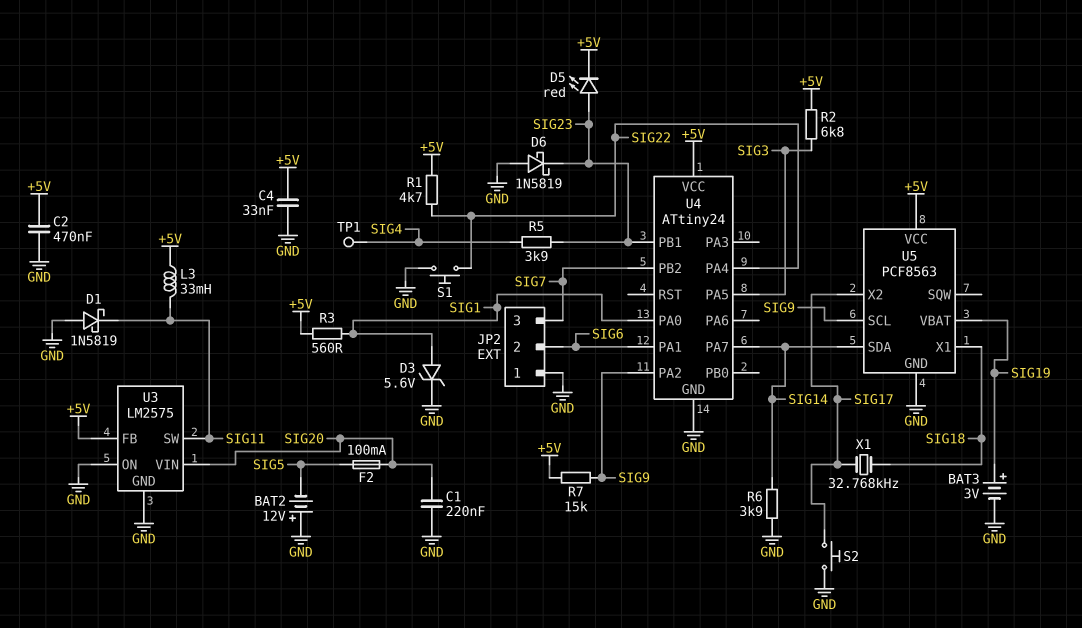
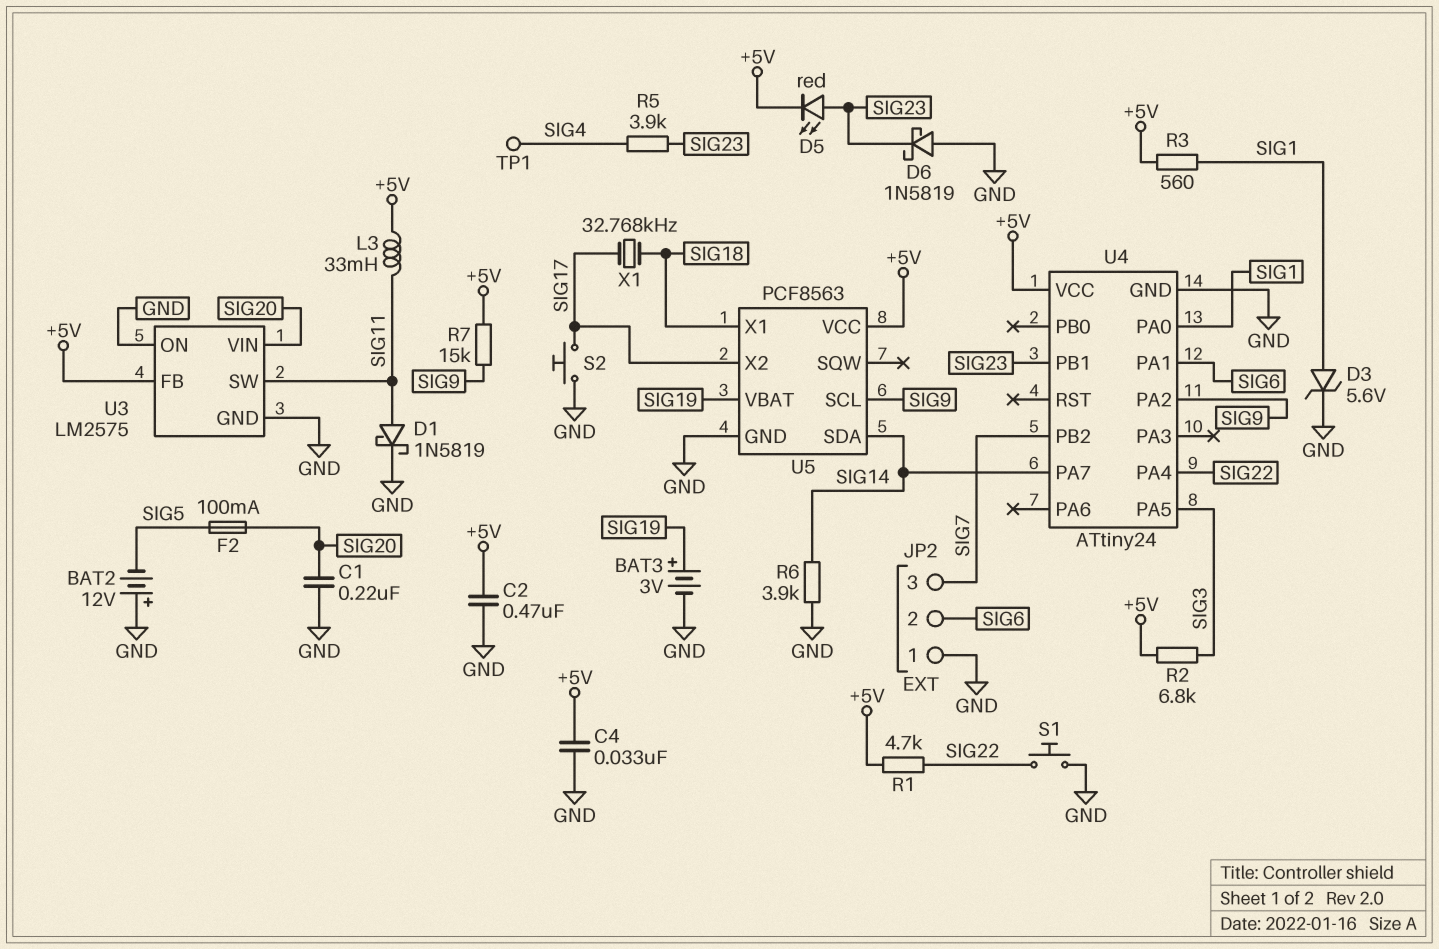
D1: schottky 1N5819 (A GND, K SIG11) -> schottky 1N5819 (A SIG11, K GND)

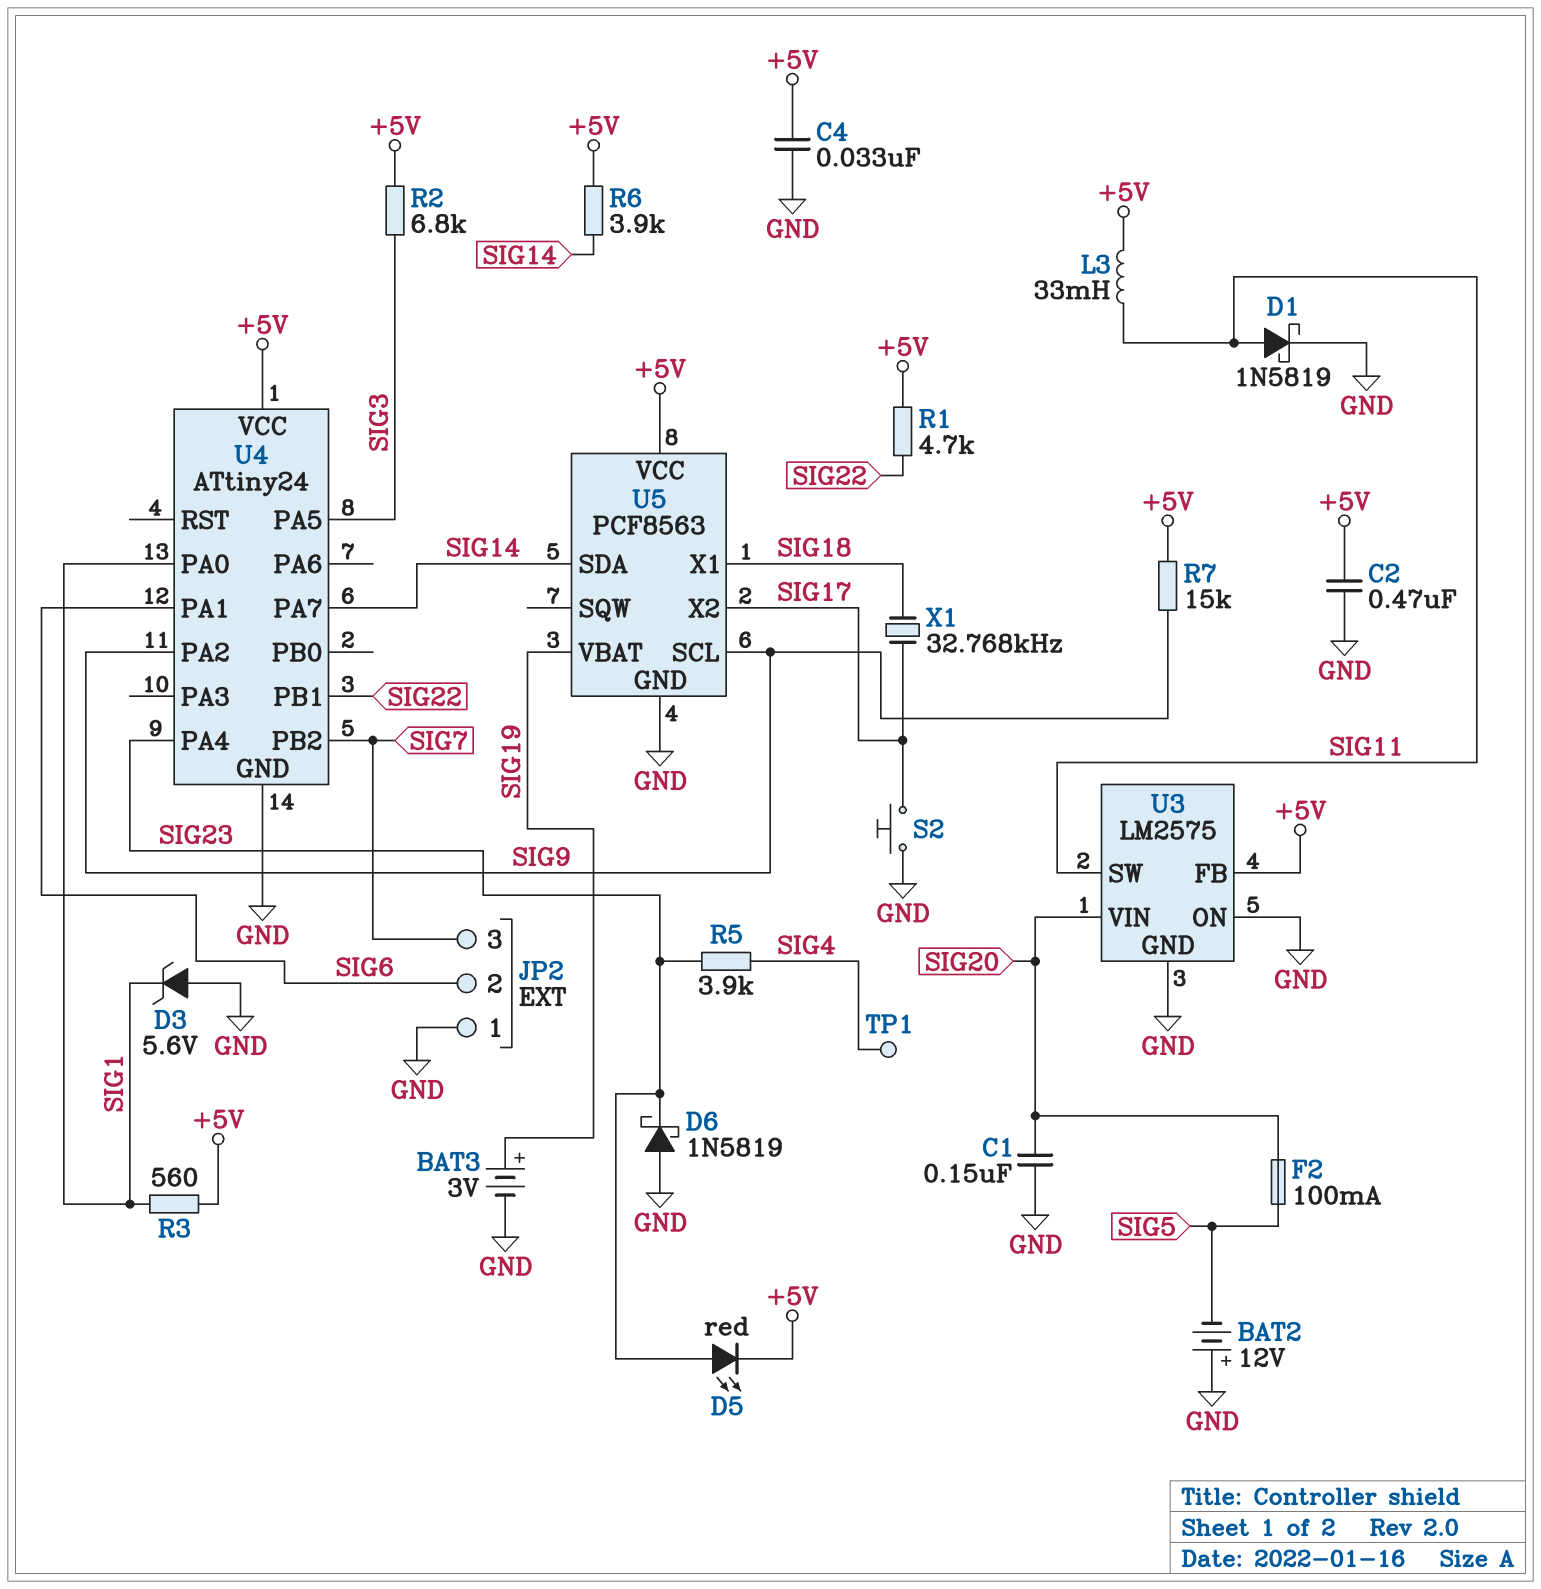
C1: 220nF (GND, SIG20) -> 150nF (GND, SIG20)
D3: zener 5.6V (A SIG1, K GND) -> zener 5.6V (A GND, K SIG1)
R6: 3.9k (GND, SIG14) -> 3.9k (+5V, SIG14)
S1: button (GND, SIG22) -> none
U4 pin PA4: SIG22 -> SIG23
U4 pin PB1: SIG23 -> SIG22

